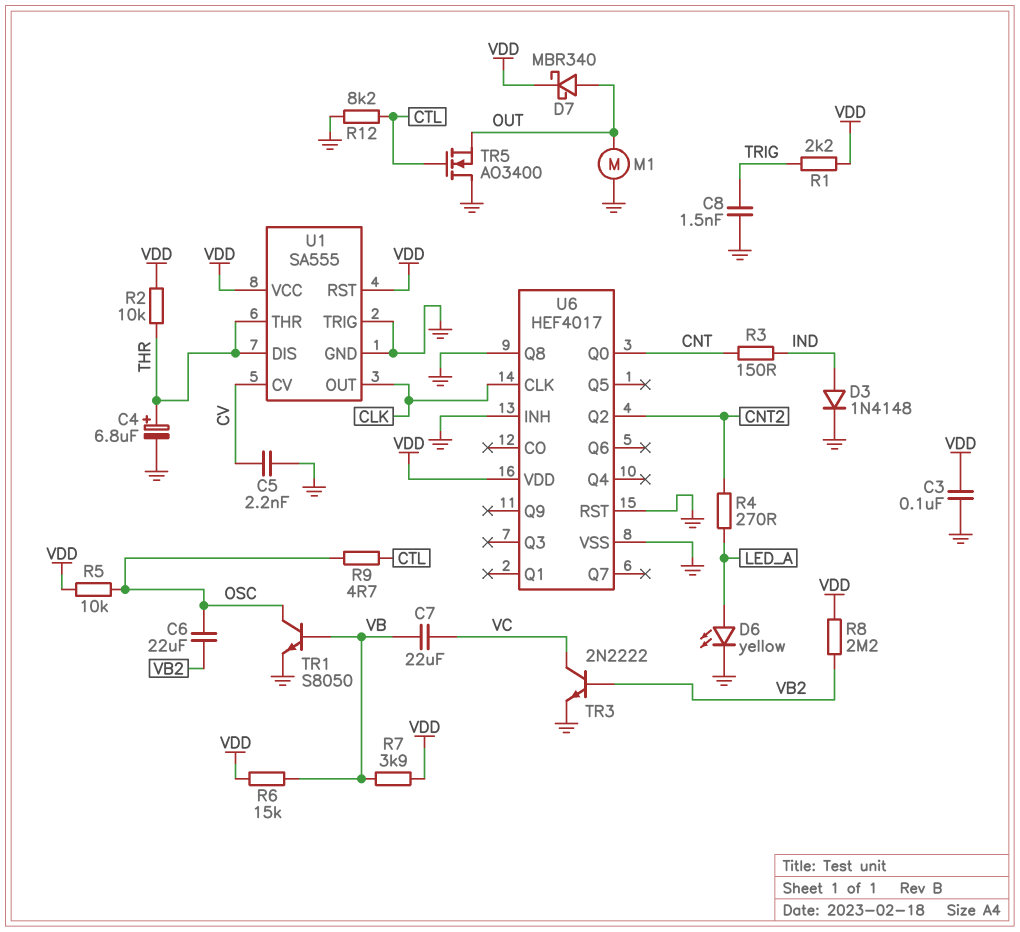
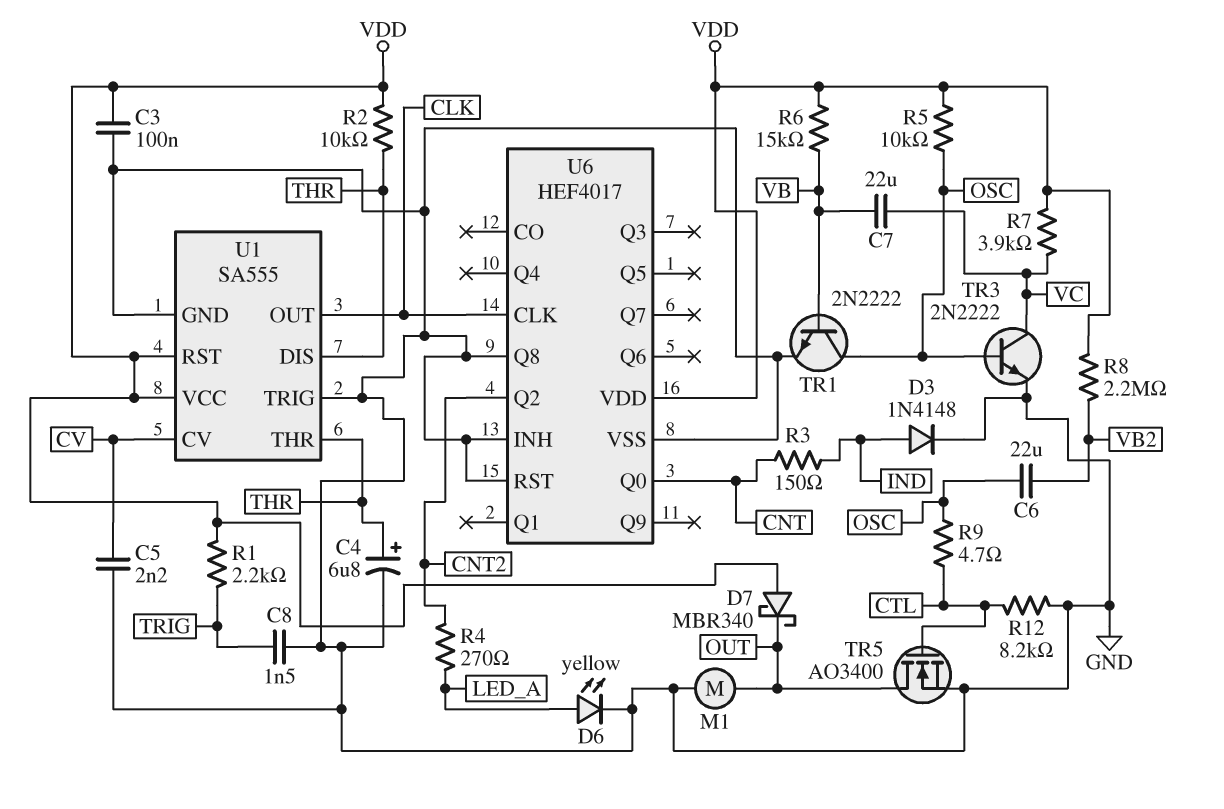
D7: schottky MBR340 (A OUT, K VDD) -> schottky MBR340 (A VDD, K OUT)
R7: 3.9k (VB, VDD) -> 3.9k (VC, VDD)
TR1: NPN S8050 (B VB, C OSC, E GND) -> NPN 2N2222 (B VB, C OSC, E GND)
TR3: NPN 2N2222 (B VB2, C VC, E GND) -> NPN 2N2222 (B OSC, C VC, E GND)
TR5: NMOS AO3400 (G CTL, D GND, S OUT) -> NMOS AO3400 (G CTL, D OUT, S GND)

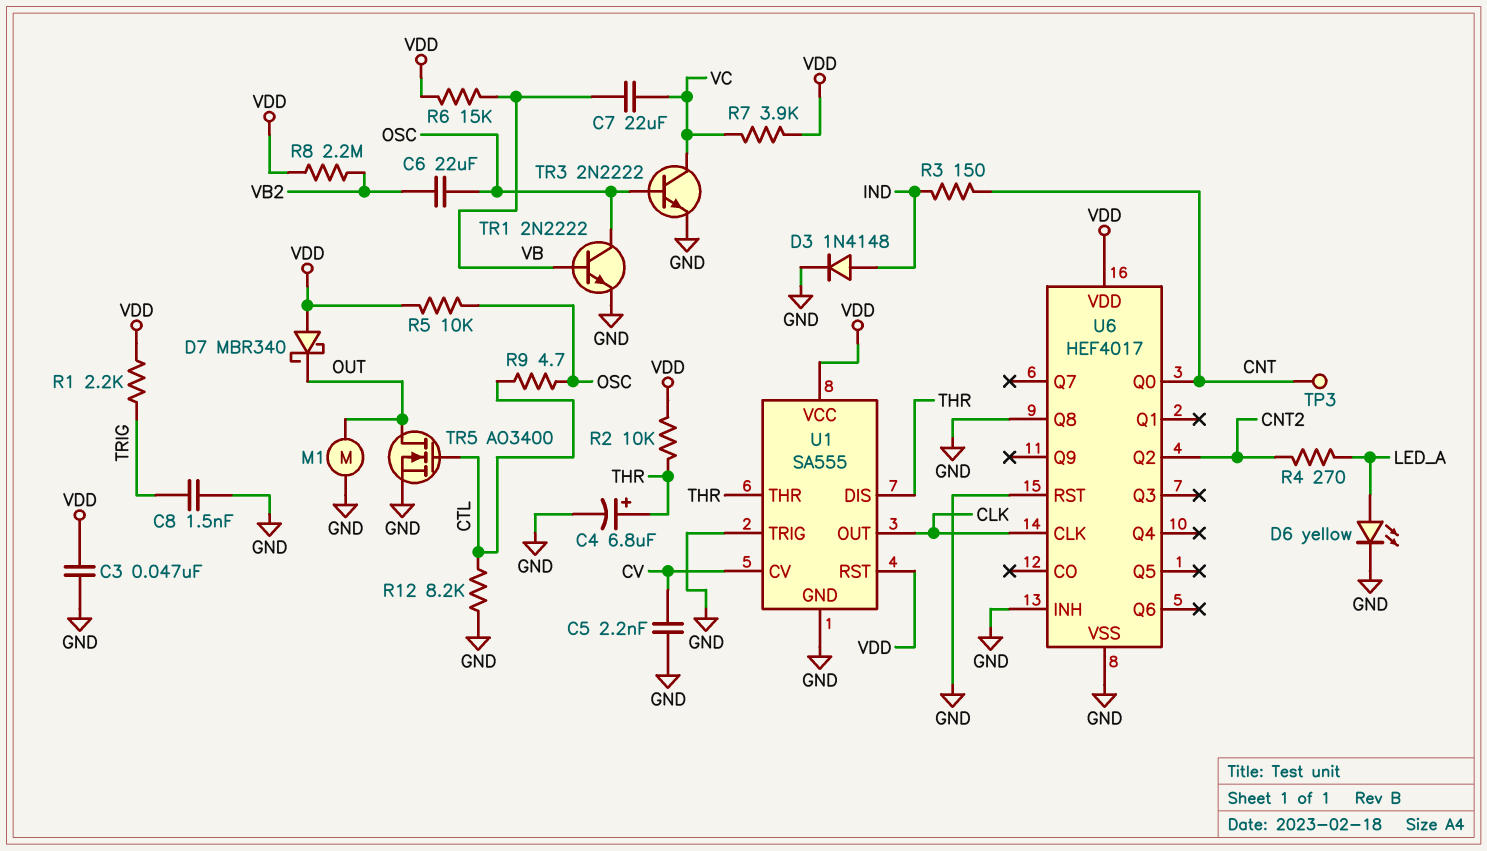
C3: 100nF (GND, VDD) -> 47nF (GND, VDD)
TP3: none -> test point (CNT)

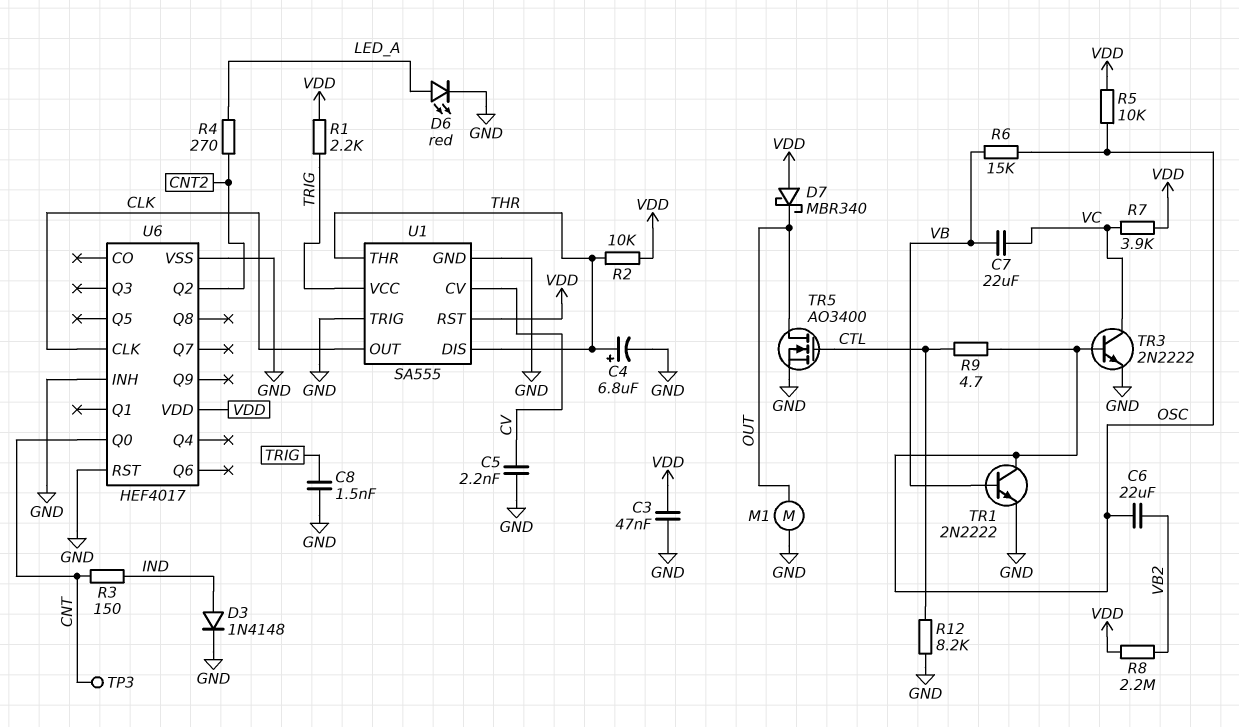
D6: LED yellow (A LED_A, K GND) -> LED red (A LED_A, K GND)
R6: 15k (VB, VDD) -> 15k (OSC, VB)
U1 pin VCC: VDD -> TRIG
U6 pin Q8: GND -> none

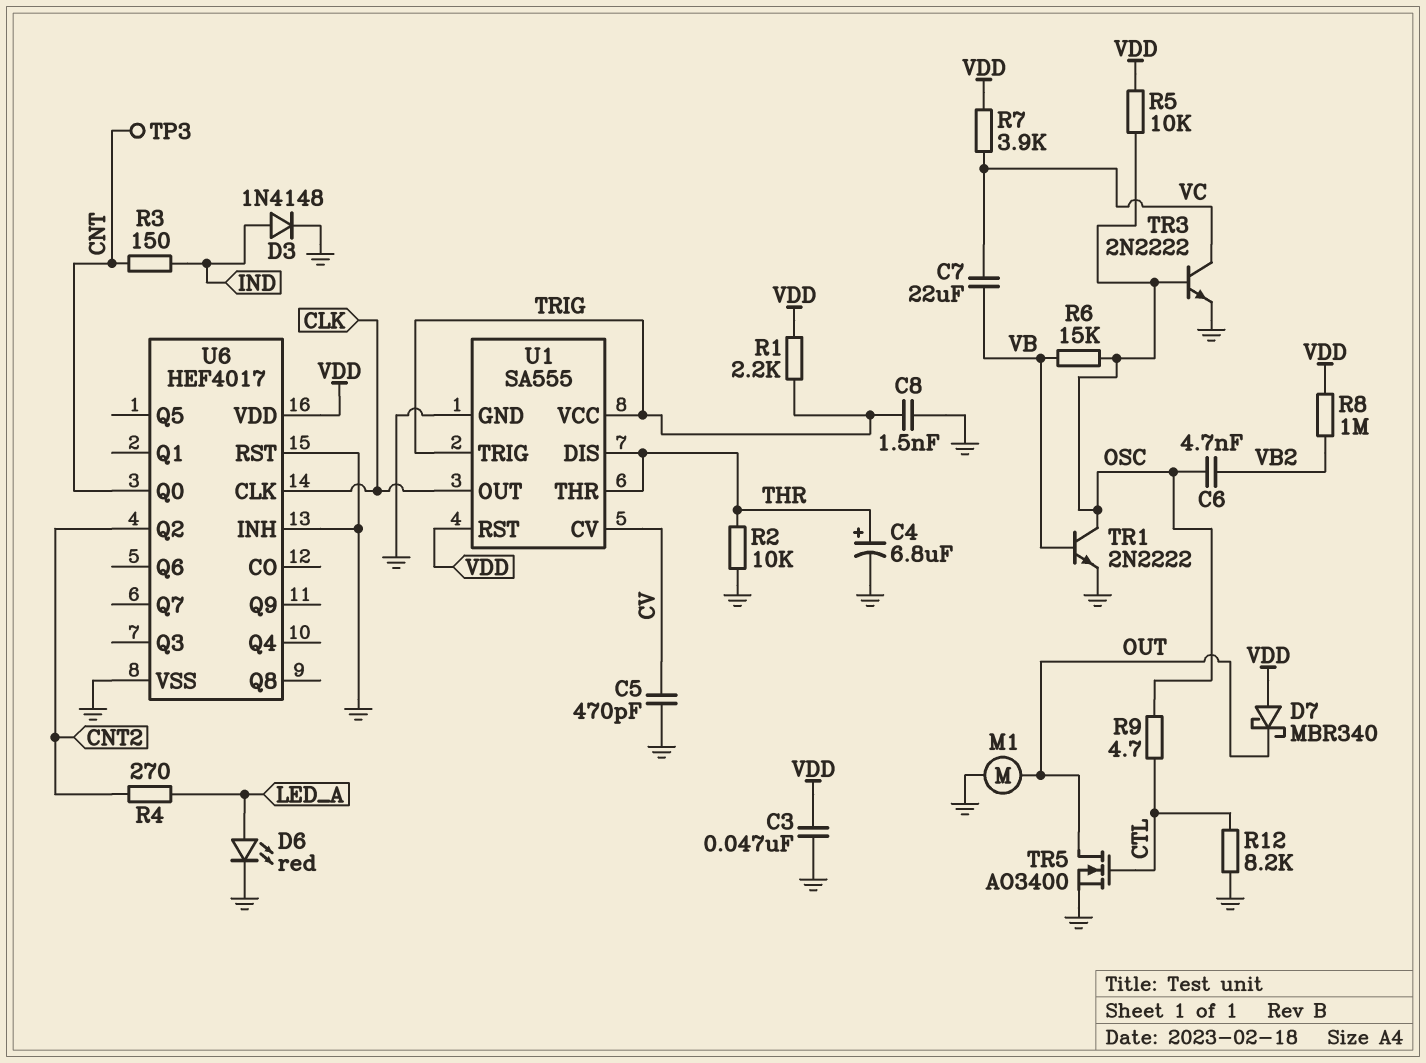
C5: 2.2nF (CV, GND) -> 470pF (CV, GND)
C6: 22uF (OSC, VB2) -> 4.7nF (OSC, VB2)
R2: 10k (THR, VDD) -> 10k (GND, THR)
R8: 2.2M (VB2, VDD) -> 1M (VB2, VDD)
U1 pin TRIG: GND -> TRIG

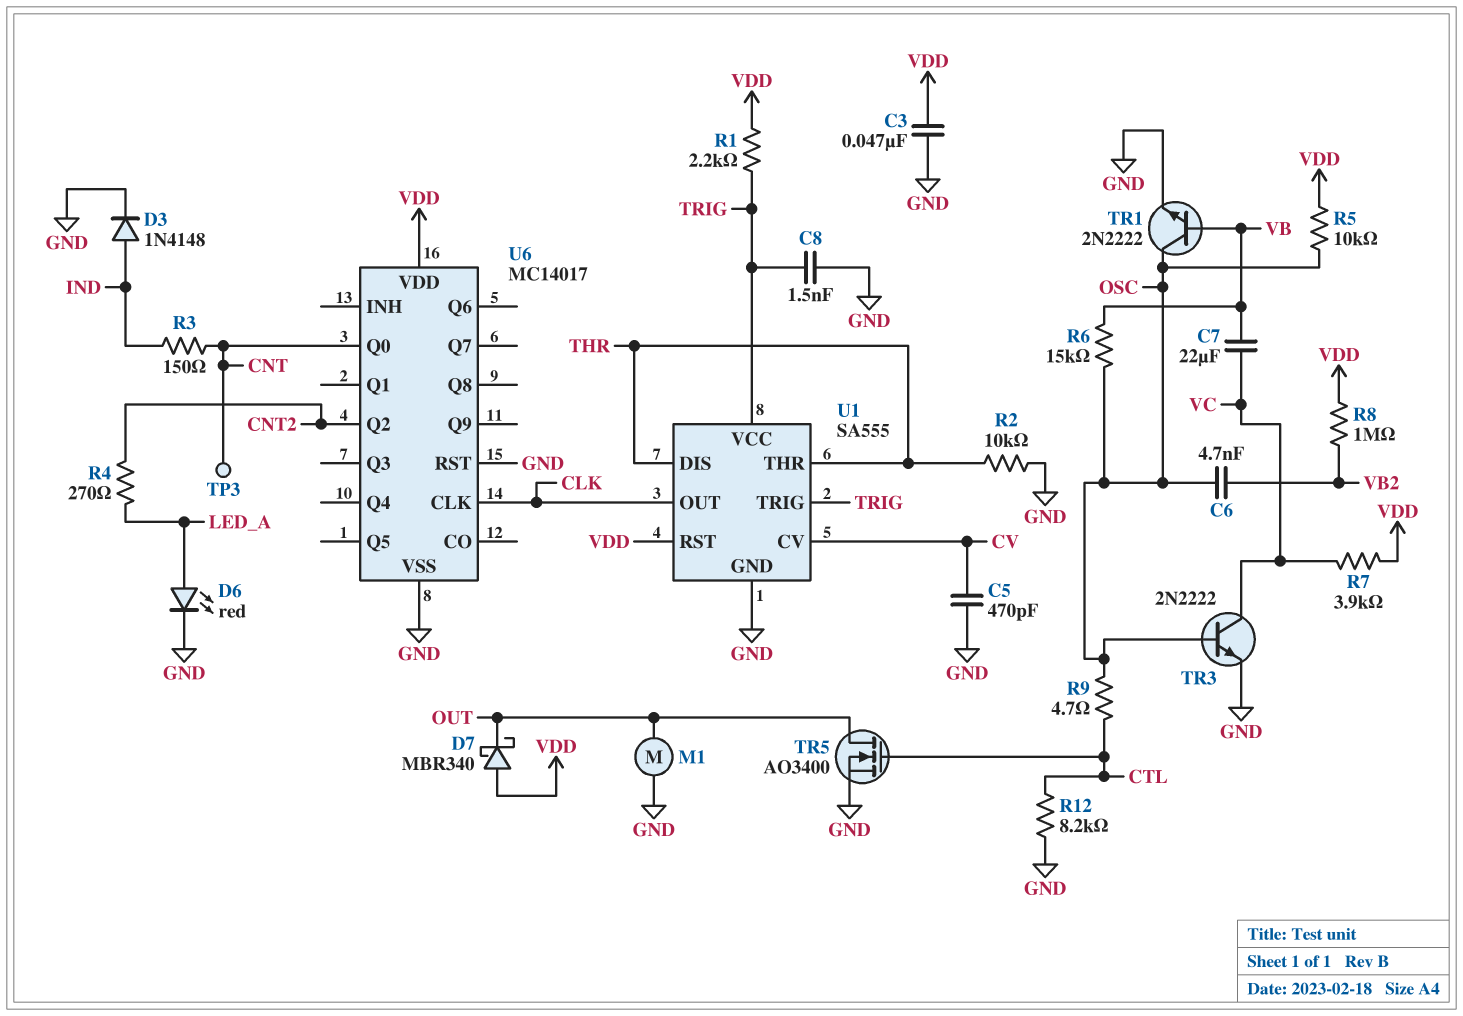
C4: 6.8uF (plus THR, minus GND) -> none
U6: HEF4017 -> MC14017
U6 pin INH: GND -> none

